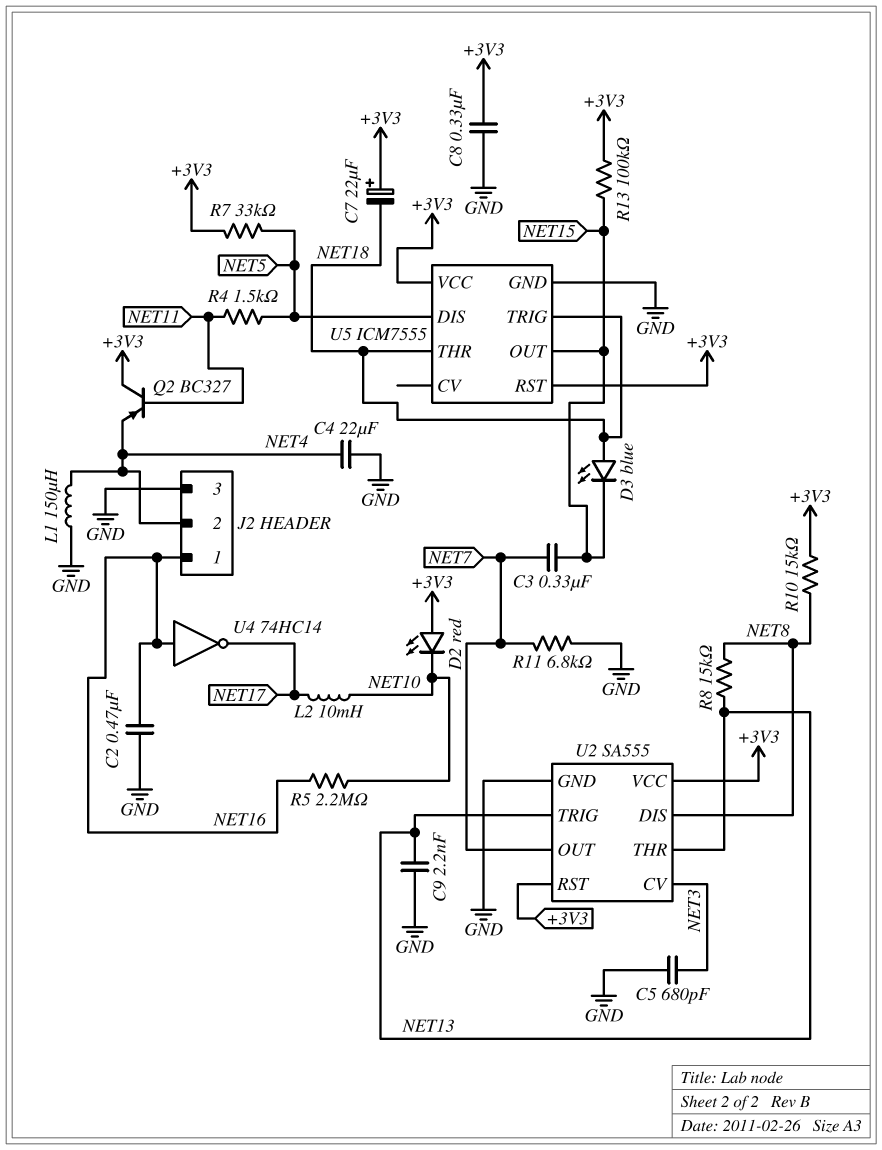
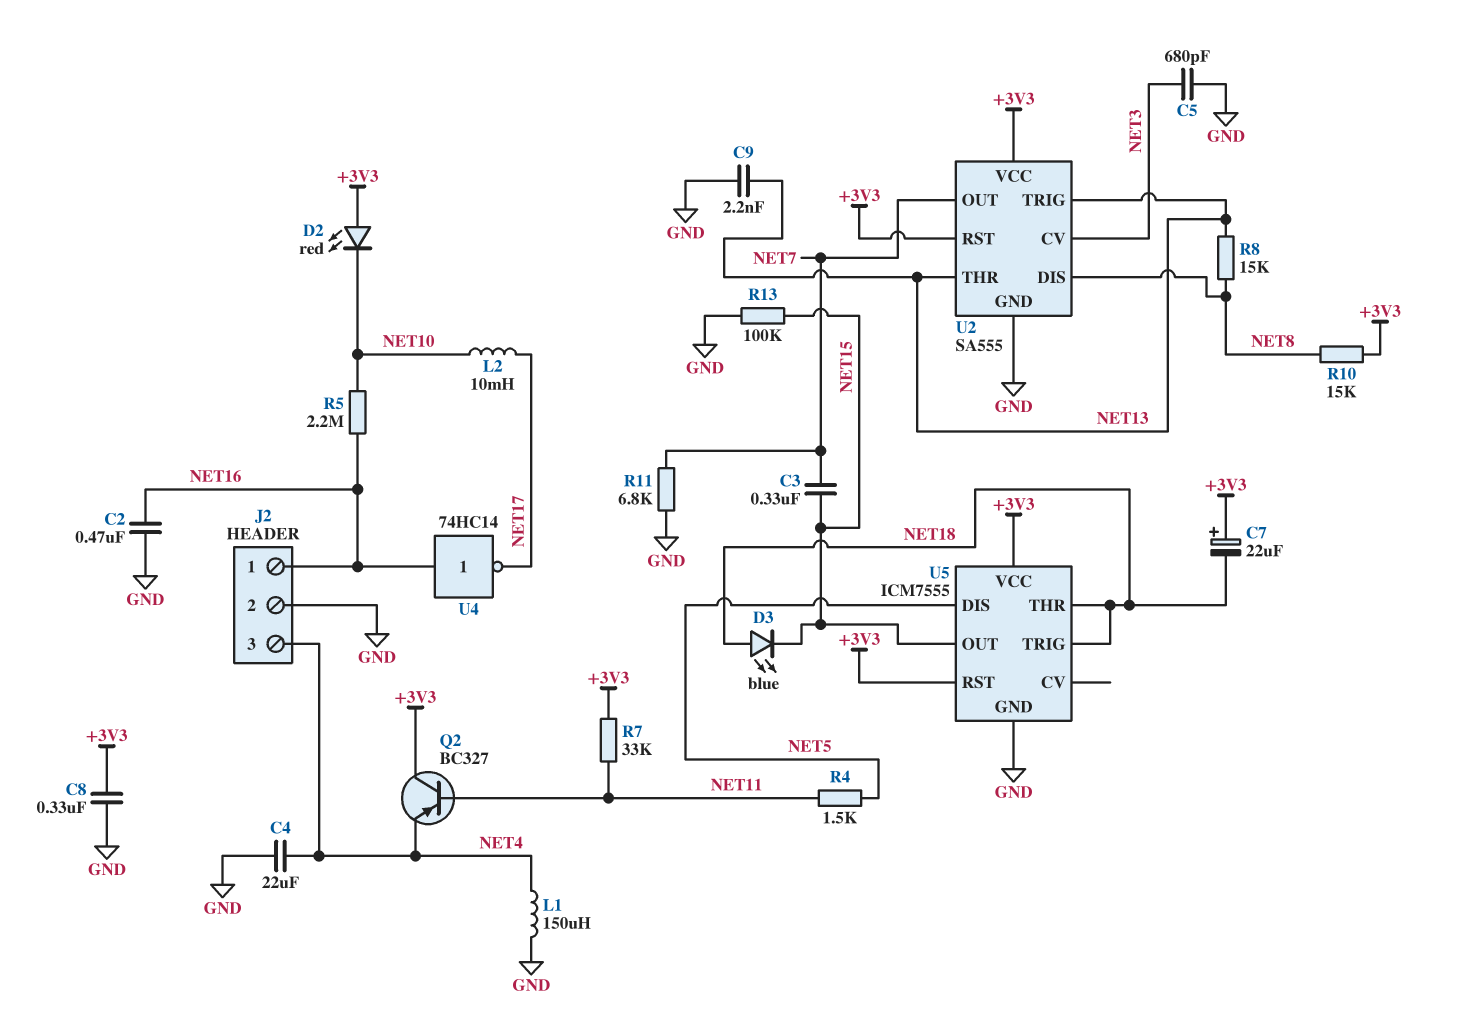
J2 pin 2: NET4 -> GND
J2 pin 3: GND -> NET4
R7: 33k (+3V3, NET5) -> 33k (+3V3, NET11)
R13: 100k (+3V3, NET15) -> 100k (GND, NET15)

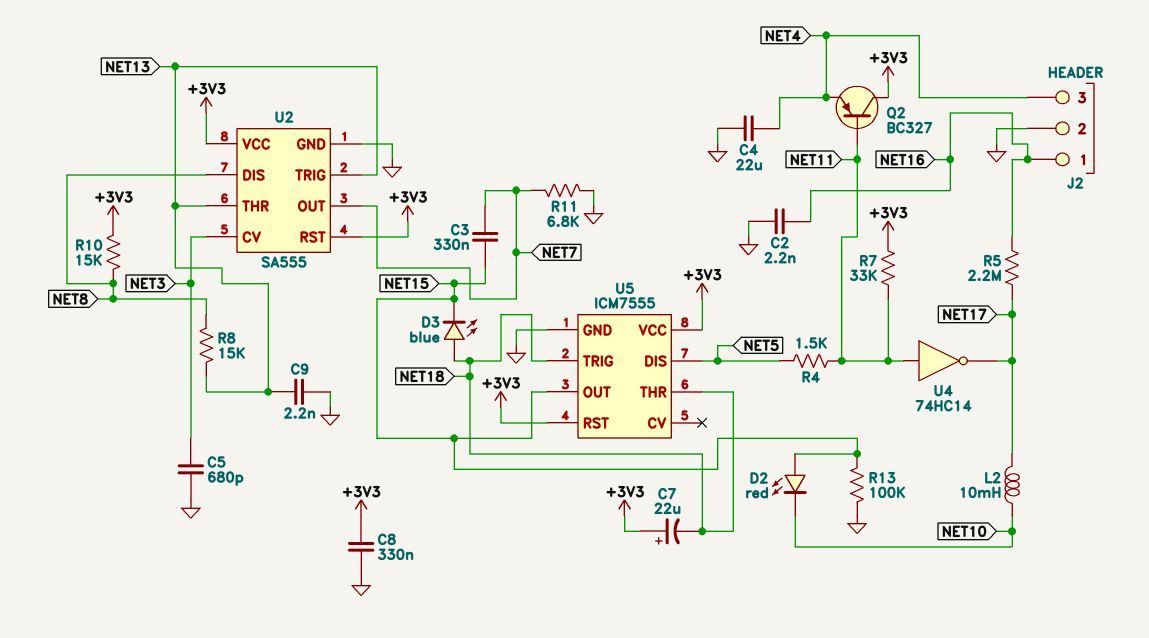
C2: 470nF (GND, NET16) -> 2.2nF (GND, NET16)
D2: LED red (A +3V3, K NET10) -> LED red (A NET15, K NET10)
L1: 150uH (GND, NET4) -> none
R5: 2.2M (NET10, NET16) -> 2.2M (NET16, NET17)
U4: NOT 74HC14 (in NET16, out NET17) -> NOT 74HC14 (in NET11, out NET17)

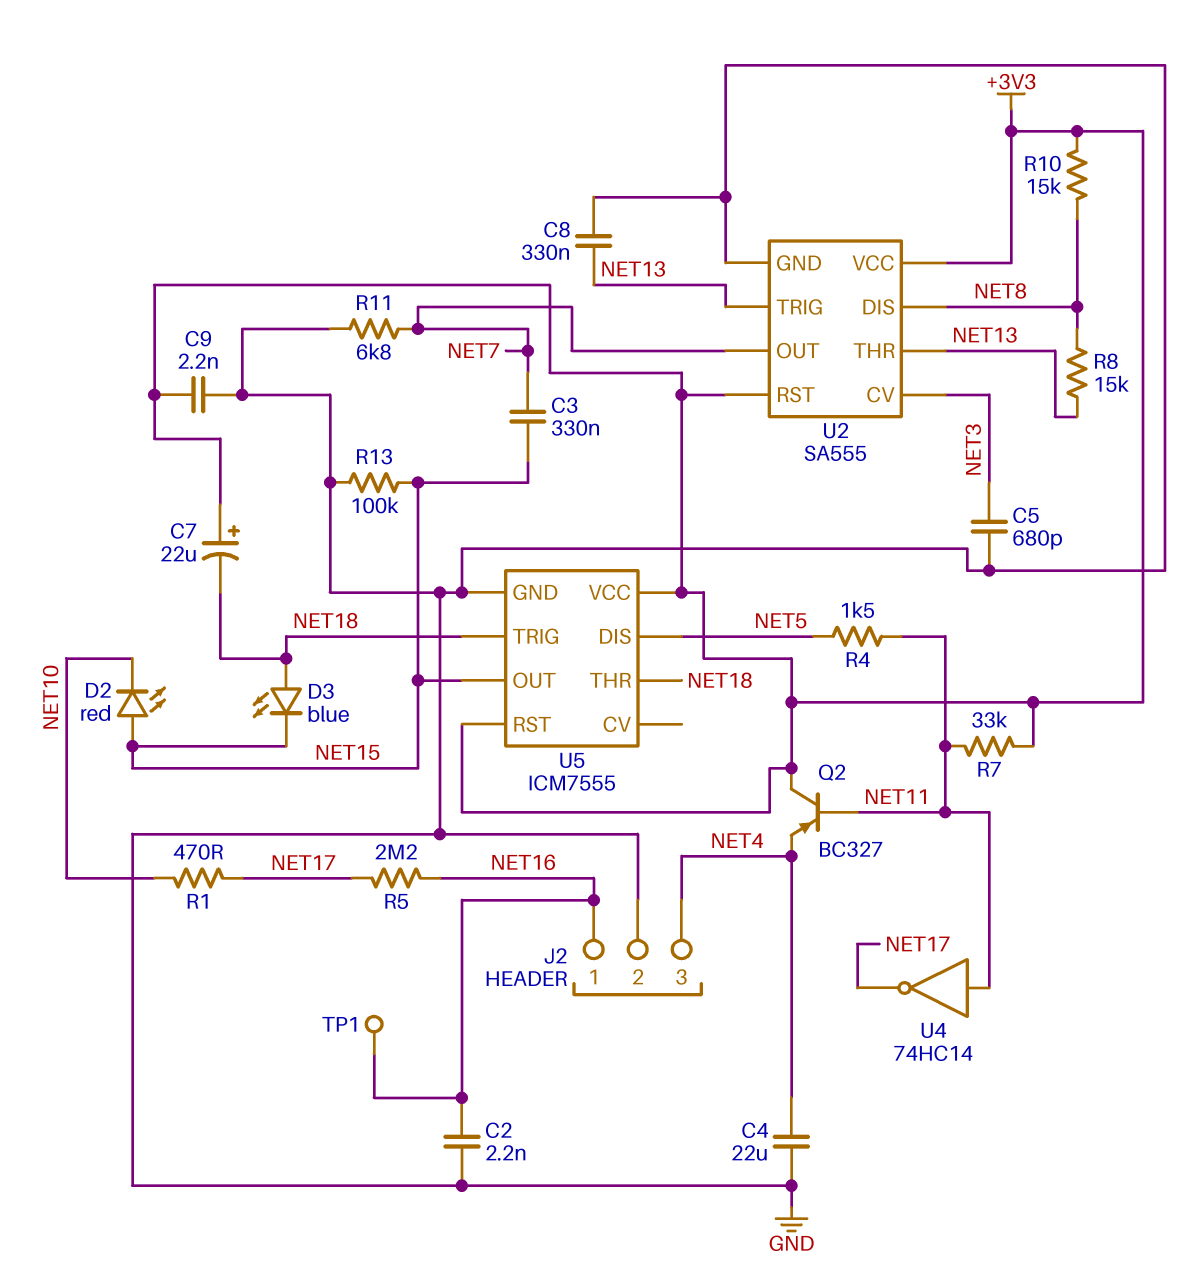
C8: 330nF (+3V3, GND) -> 330nF (GND, NET13)
C9: 2.2nF (GND, NET13) -> 2.2nF (+3V3, GND)
L2: 10mH (NET10, NET17) -> none
R1: none -> 470 (NET10, NET17)
TP1: none -> test point (NET16)

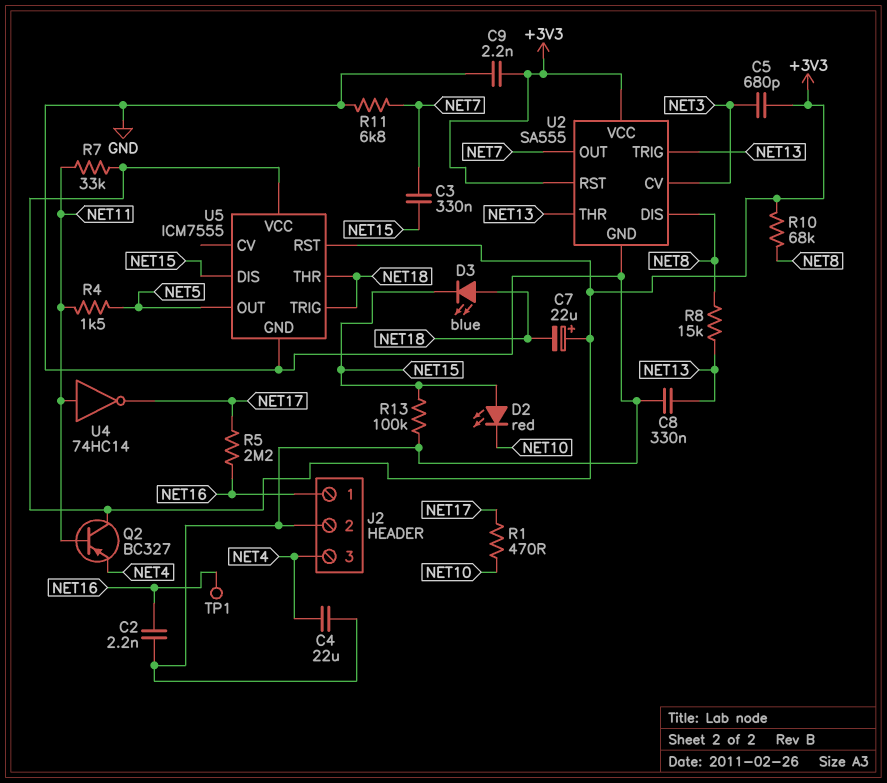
C5: 680pF (GND, NET3) -> 680pF (+3V3, NET3)
R10: 15k (+3V3, NET8) -> 68k (+3V3, NET8)
U5 pin DIS: NET5 -> NET15
U5 pin OUT: NET15 -> NET5

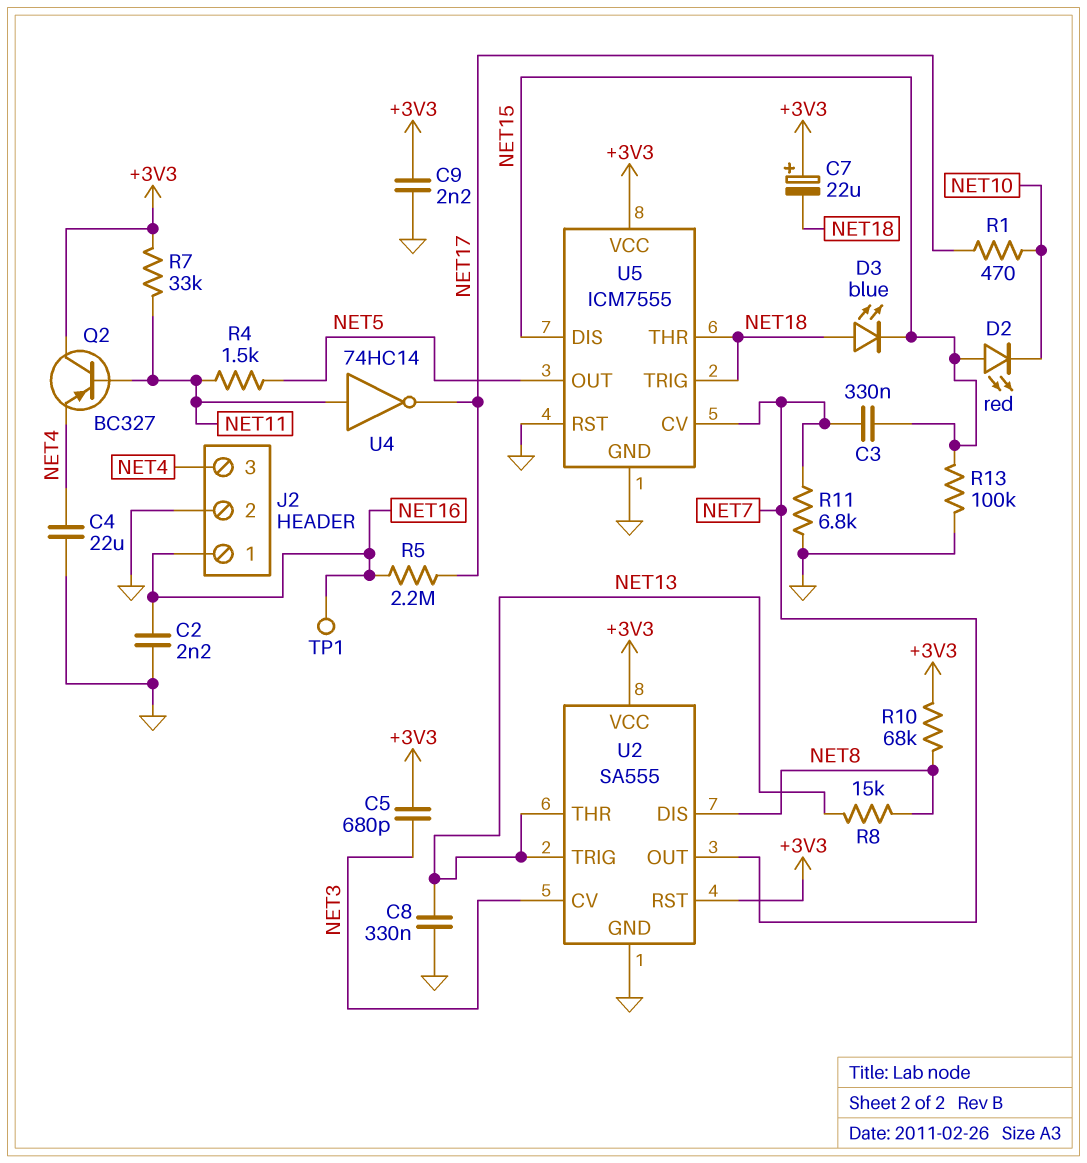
U5 pin CV: none -> NET7
U5 pin RST: +3V3 -> GND

